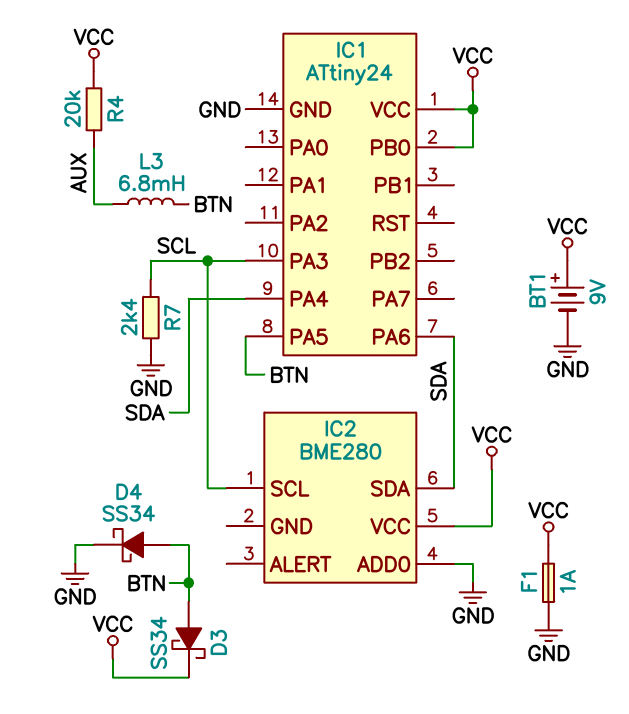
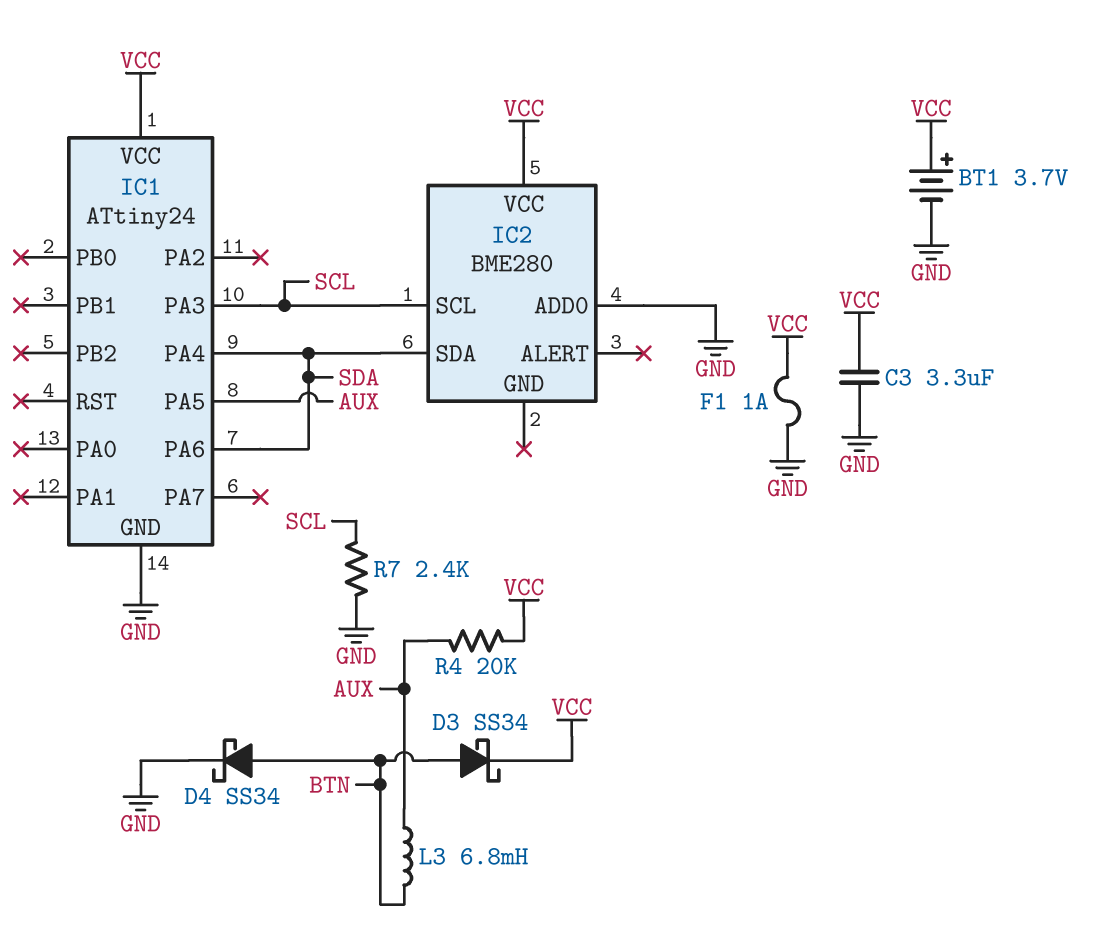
BT1: 9V (plus VCC, minus GND) -> 3.7V (plus VCC, minus GND)
C3: none -> 3.3uF (GND, VCC)
IC1 pin PA5: BTN -> AUX
IC1 pin PB0: VCC -> none

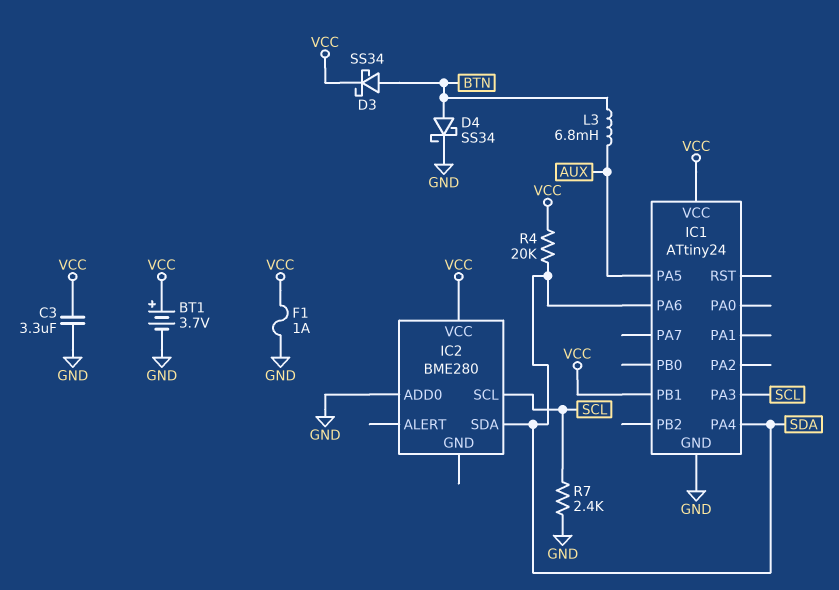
IC1 pin PB1: none -> VCC
R4: 20k (AUX, VCC) -> 20k (SDA, VCC)

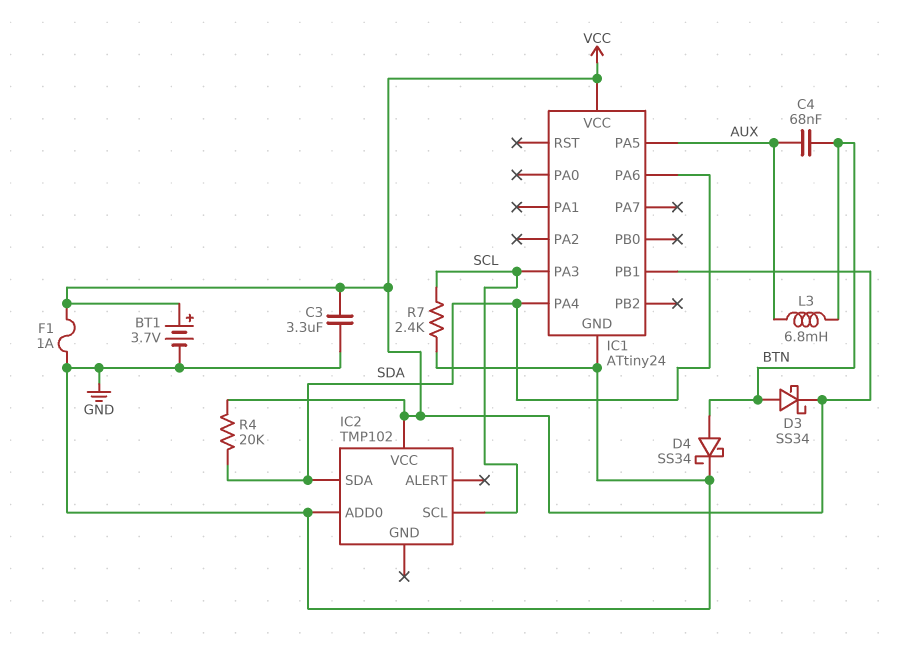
C4: none -> 68nF (AUX, BTN)
IC2: BME280 -> TMP102

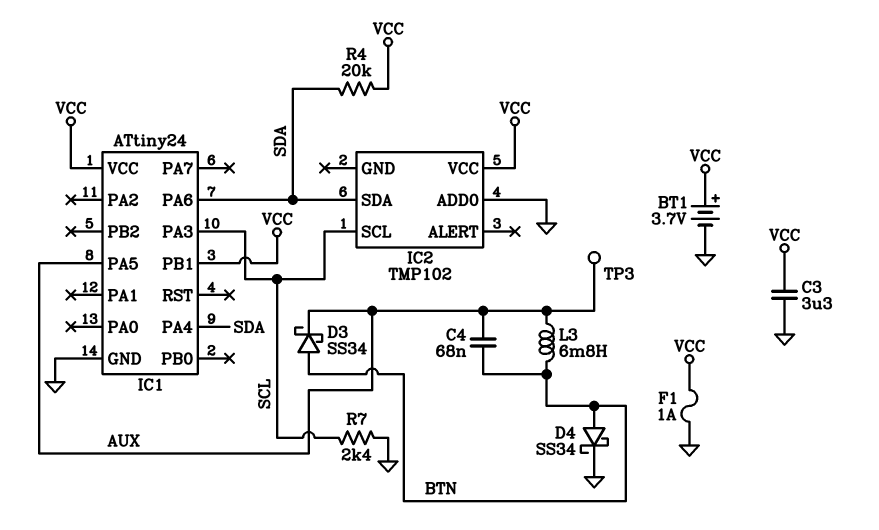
D3: schottky SS34 (A BTN, K VCC) -> schottky SS34 (A BTN, K AUX)
TP3: none -> test point (AUX)

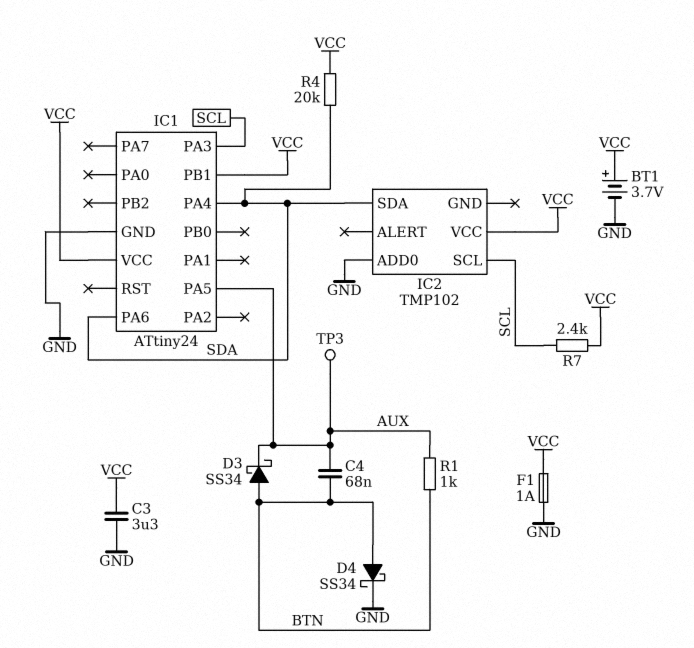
L3: 6.8mH (AUX, BTN) -> none
R1: none -> 1k (AUX, BTN)
R7: 2.4k (GND, SCL) -> 2.4k (SCL, VCC)

